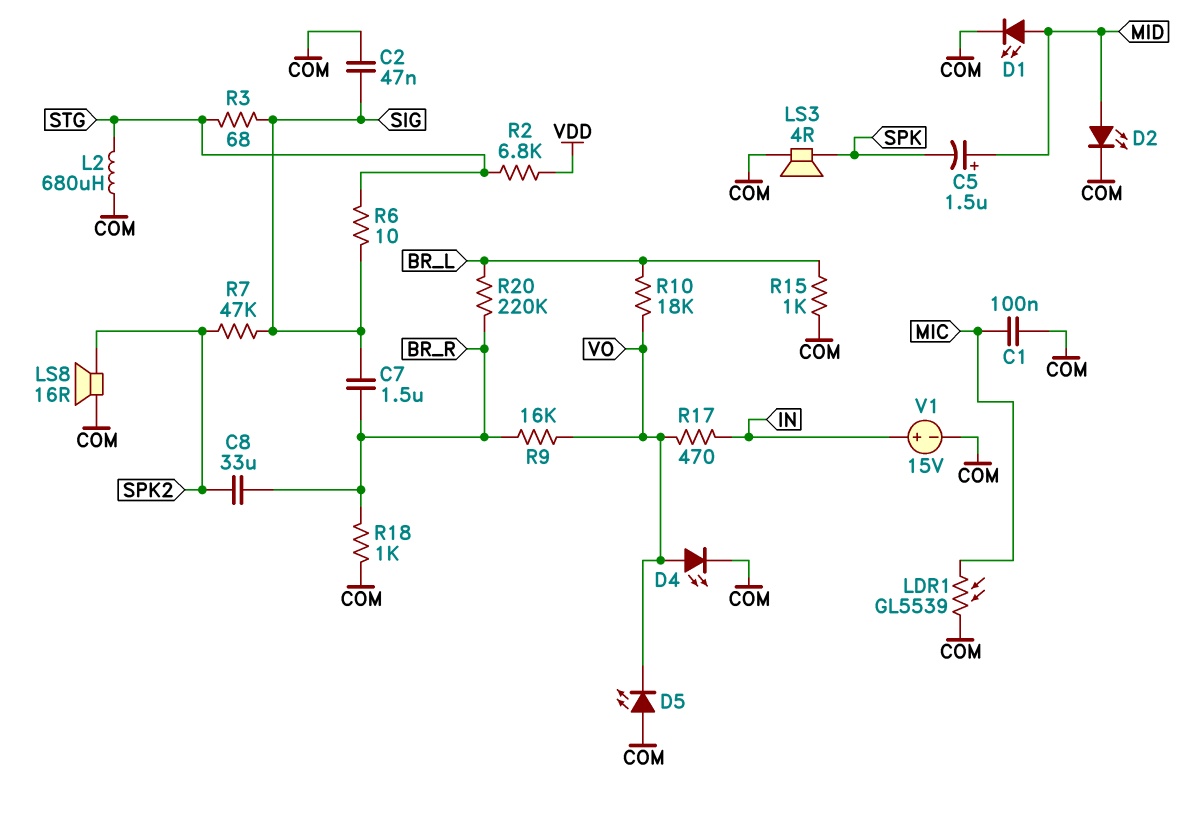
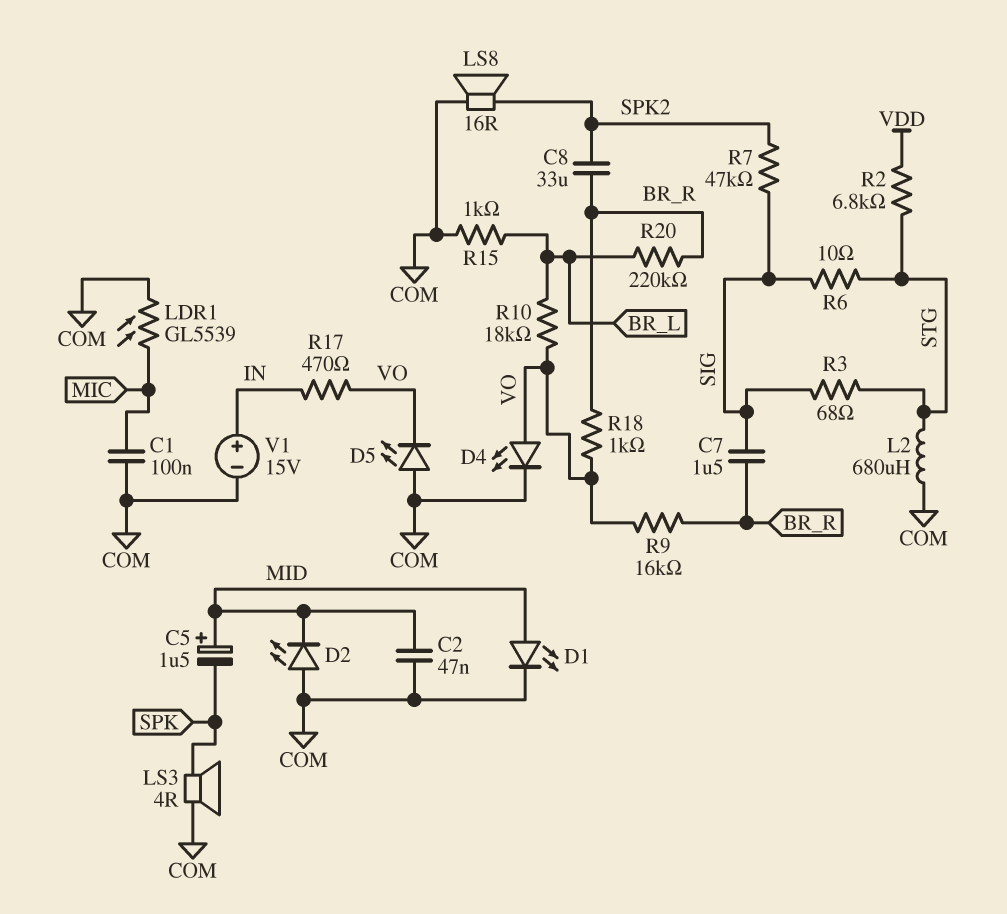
C2: 47nF (COM, SIG) -> 47nF (COM, MID)
D2: LED (A MID, K COM) -> LED (A COM, K MID)
R18: 1k (BR_R, COM) -> 1k (BR_R, VO)

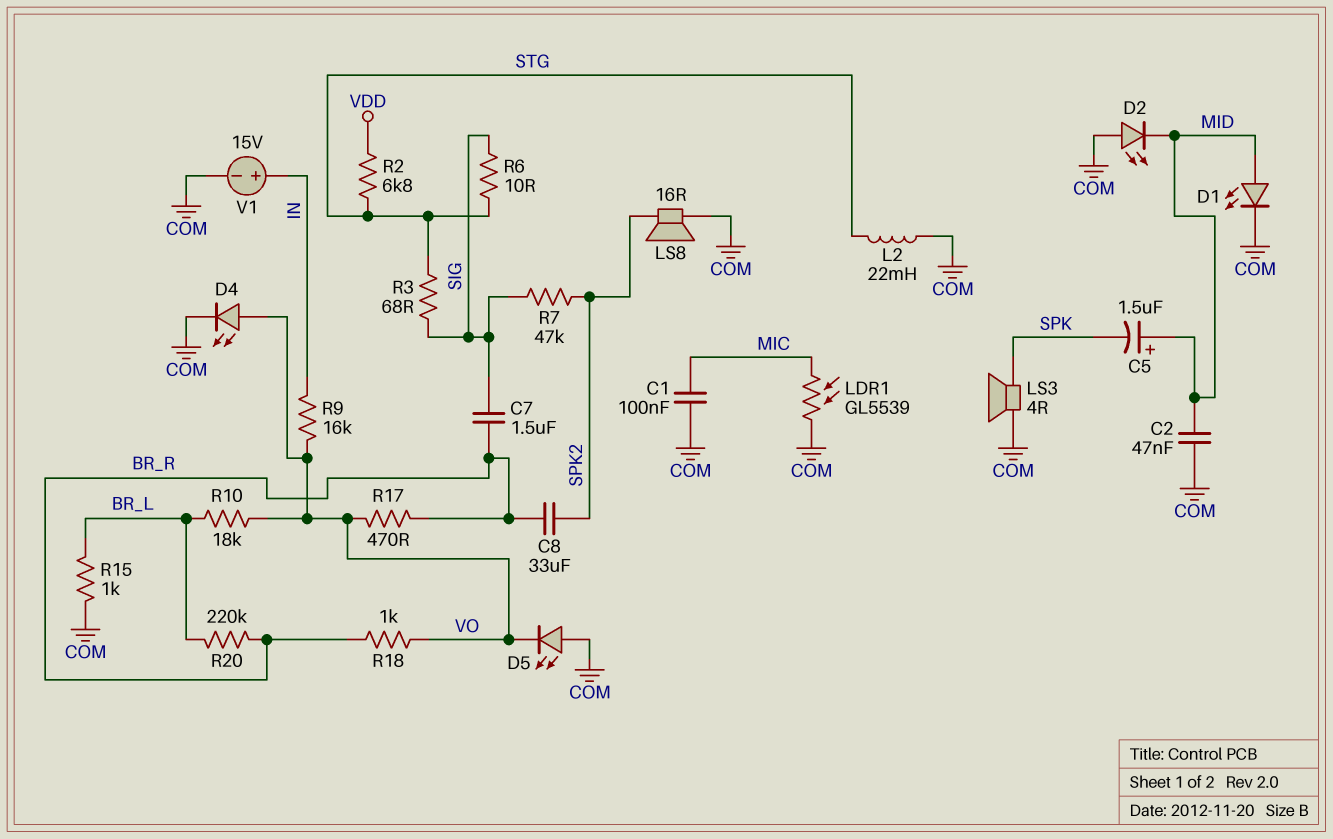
L2: 680uH (COM, STG) -> 22mH (COM, STG)
R9: 16k (BR_R, VO) -> 16k (IN, VO)
R17: 470 (IN, VO) -> 470 (BR_R, VO)

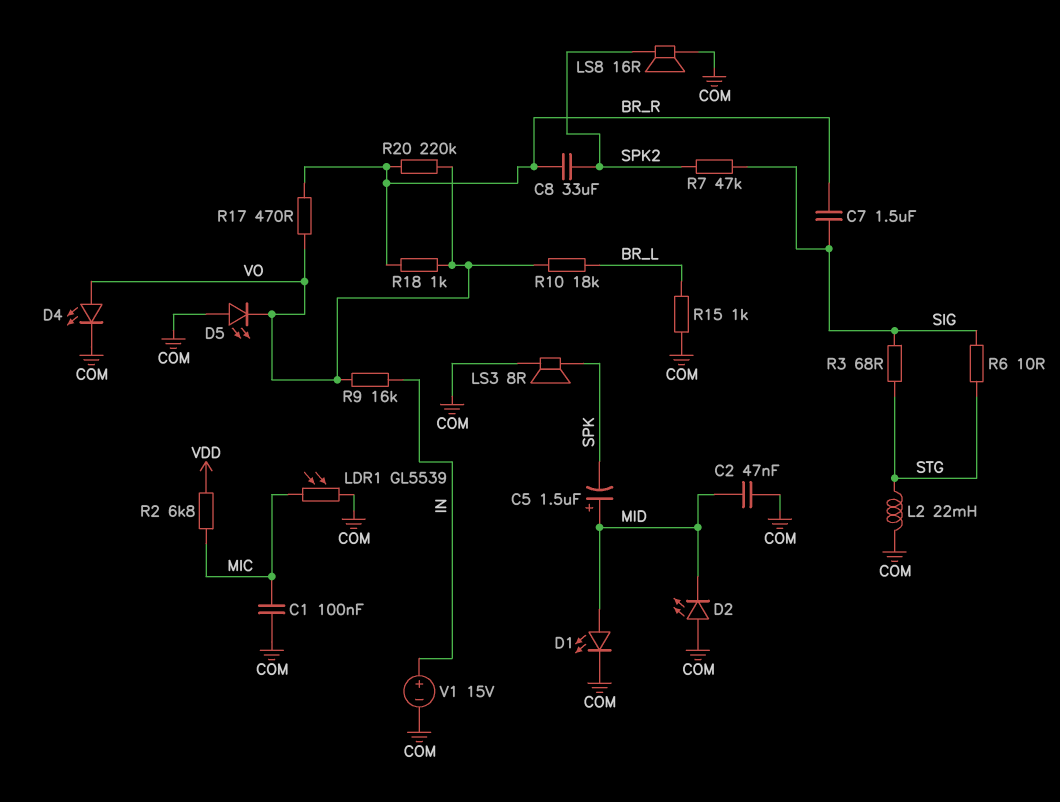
LS3: speaker 4R (COM, SPK) -> speaker 8R (COM, SPK)
R2: 6.8k (STG, VDD) -> 6.8k (MIC, VDD)
R20: 220k (BR_L, BR_R) -> 220k (BR_R, VO)

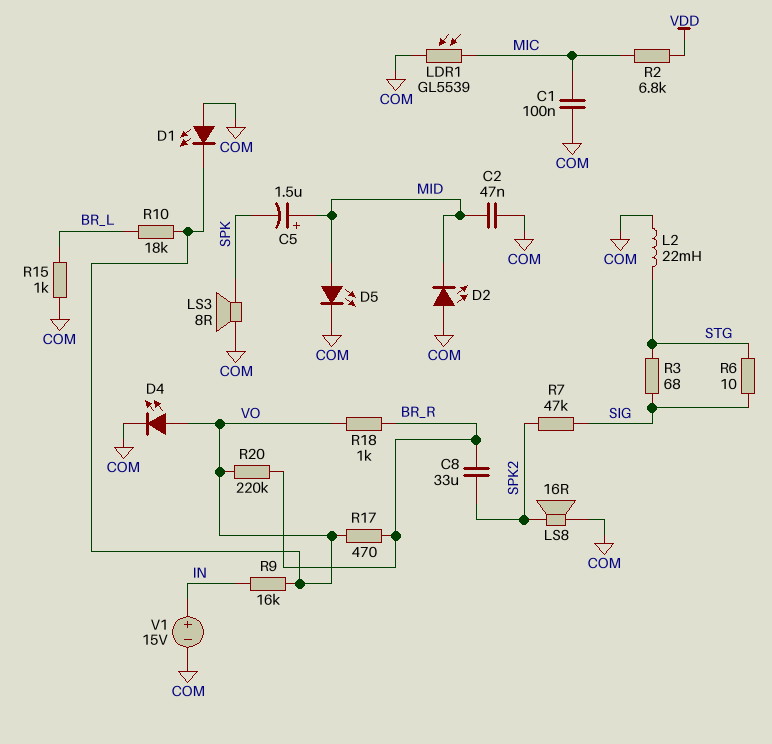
C7: 1.5uF (BR_R, SIG) -> none
D1: LED (A MID, K COM) -> LED (A COM, K VO)
D5: LED (A COM, K VO) -> LED (A MID, K COM)

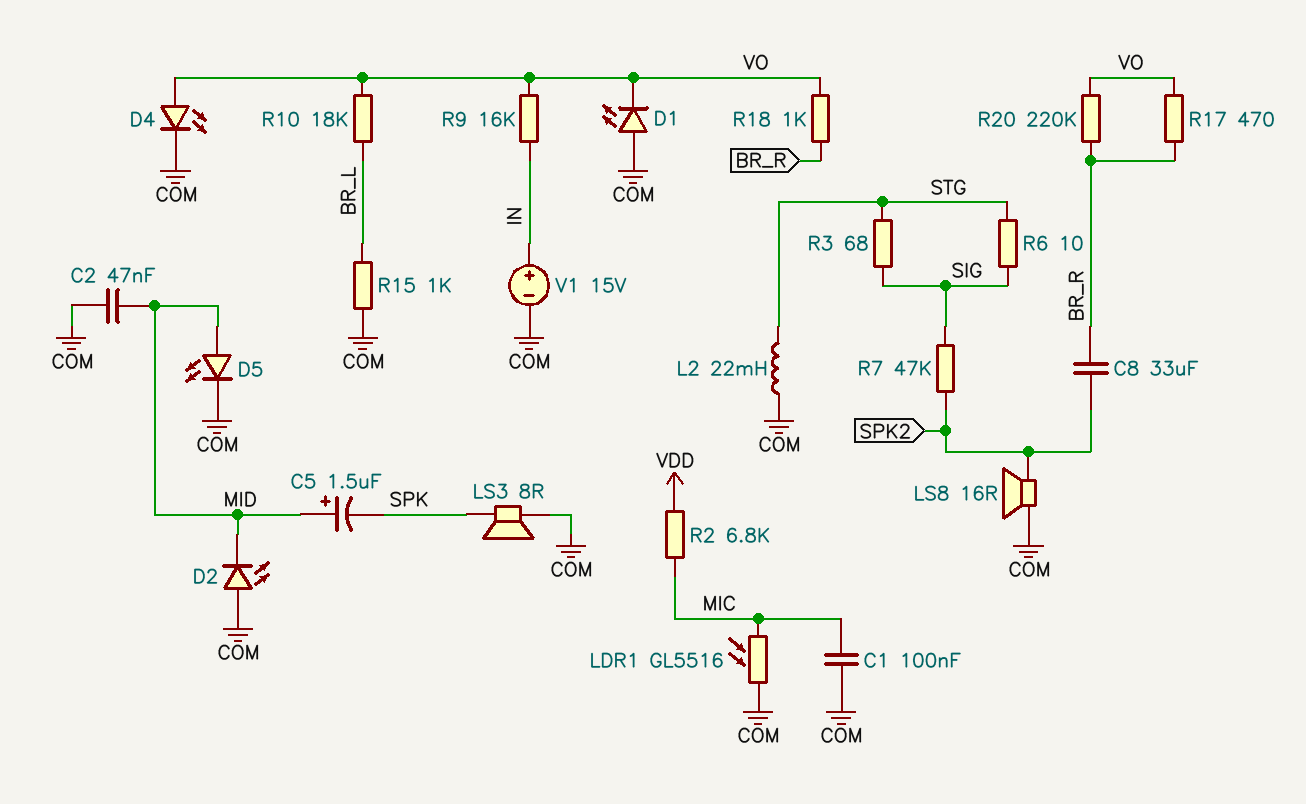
LDR1: GL5539 (COM, MIC) -> GL5516 (COM, MIC)

